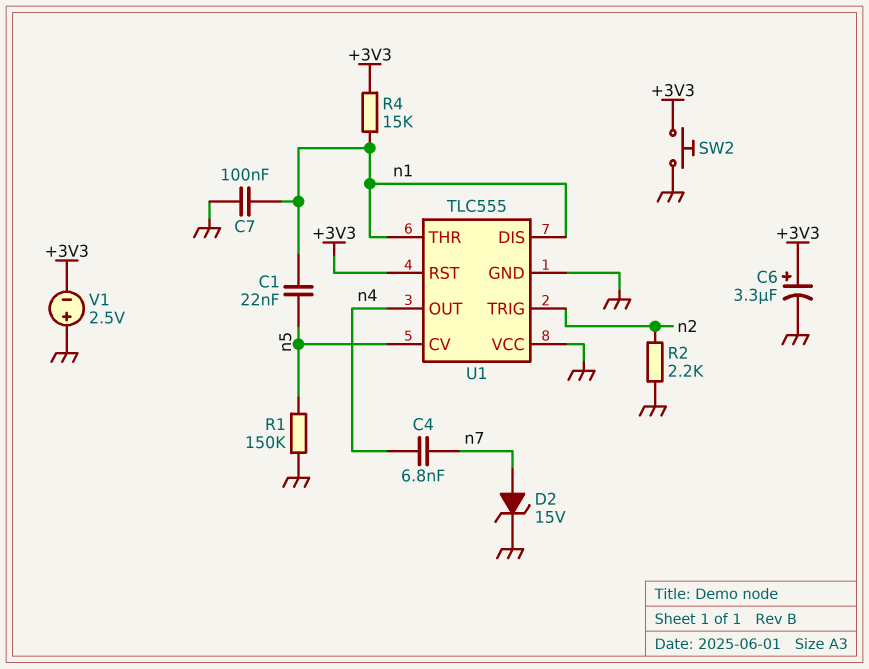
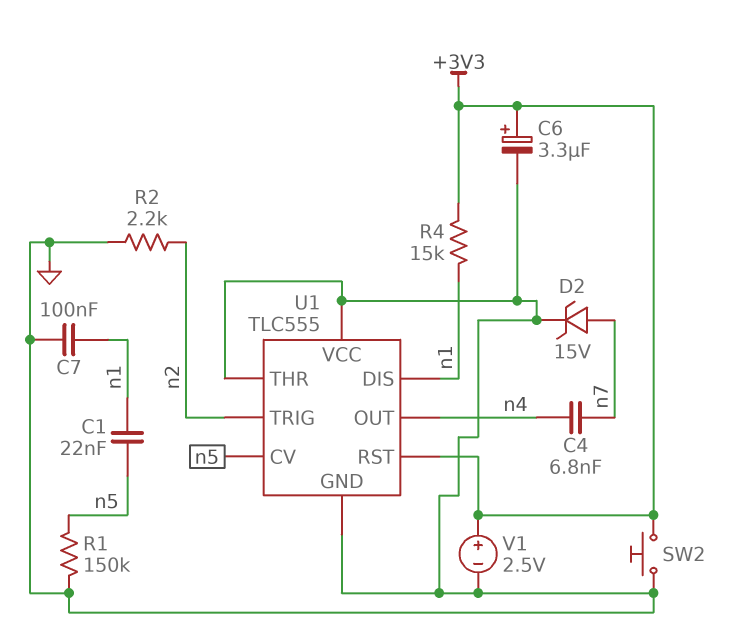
U1 pin THR: n1 -> GND
V1: 2.5V (plus GND, minus +3V3) -> 2.5V (plus +3V3, minus GND)

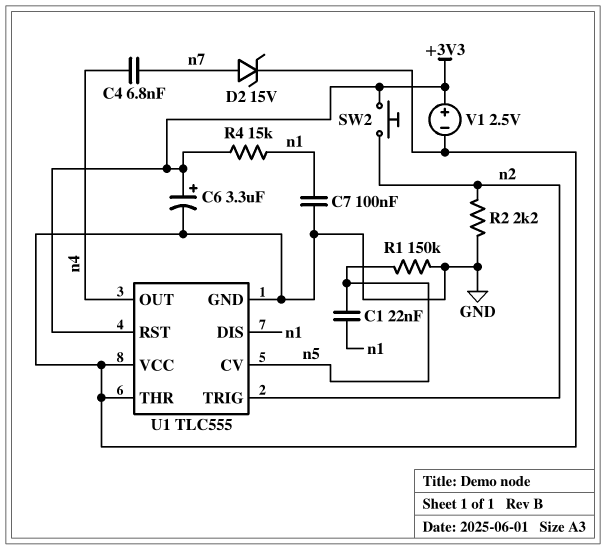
SW2: button (+3V3, GND) -> button (+3V3, n2)

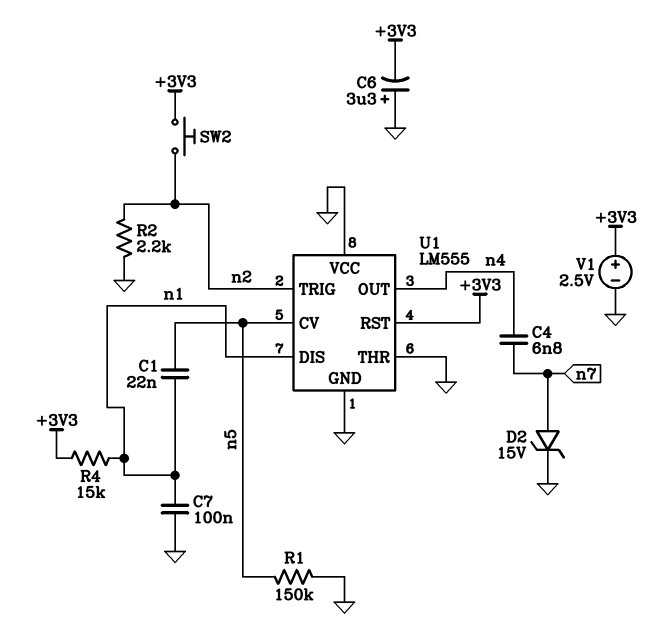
C6: 3.3uF (plus +3V3, minus GND) -> 3.3uF (plus GND, minus +3V3)
U1: TLC555 -> LM555

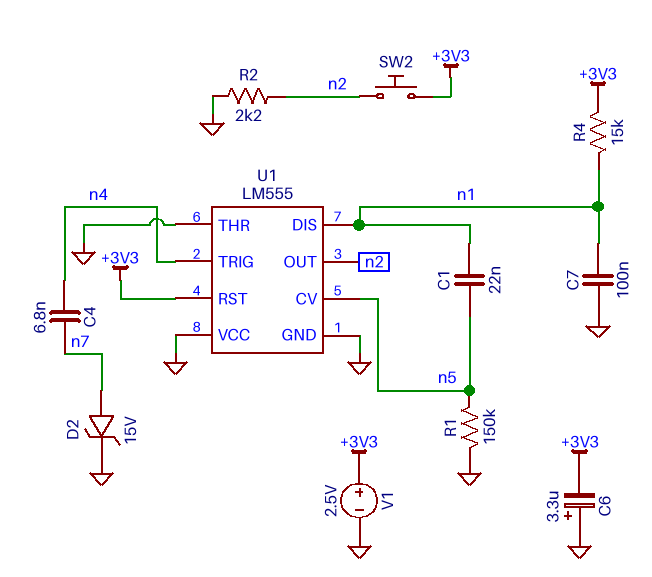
U1 pin OUT: n4 -> n2
U1 pin TRIG: n2 -> n4

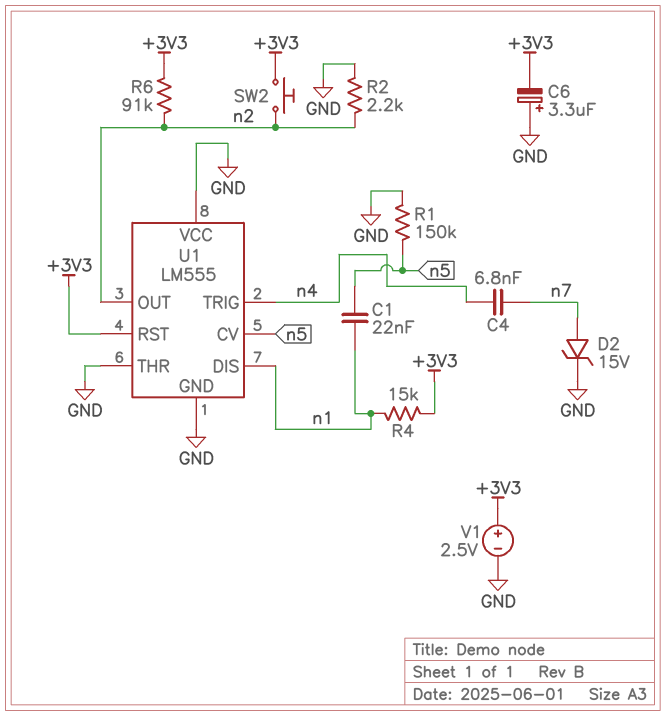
C7: 100nF (GND, n1) -> none
R6: none -> 91k (+3V3, n2)

